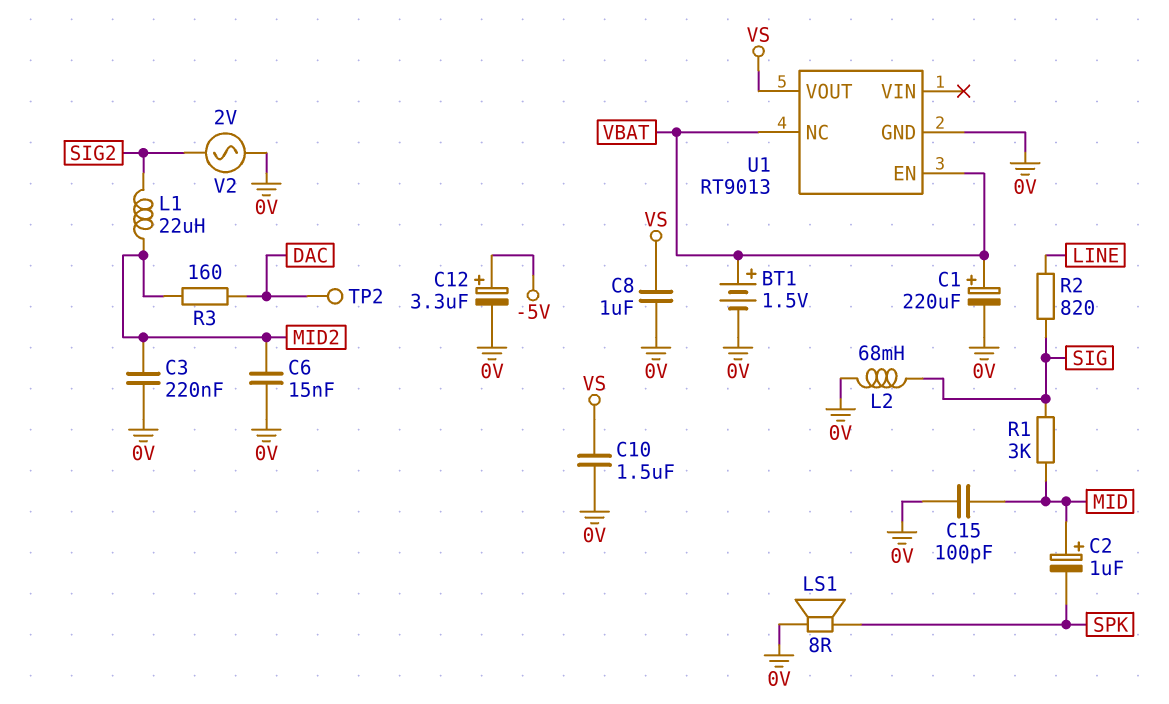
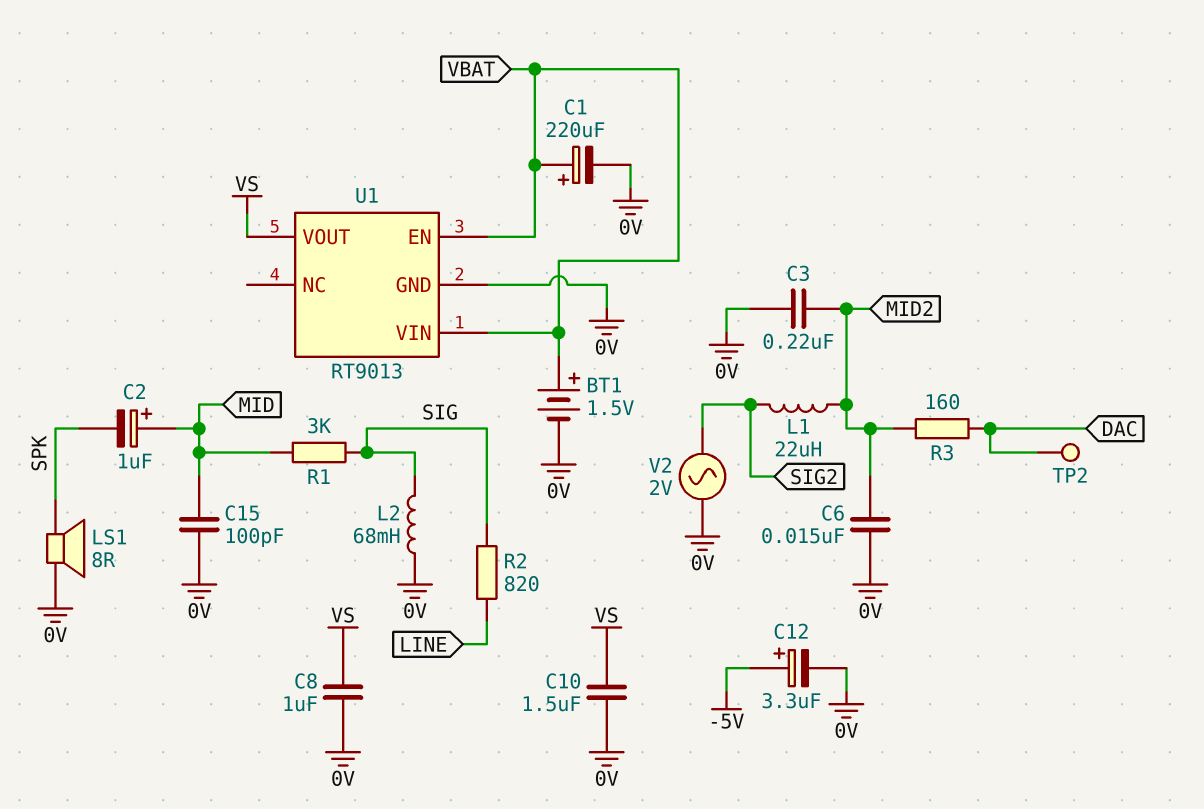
U1 pin NC: VBAT -> none
U1 pin VIN: none -> VBAT

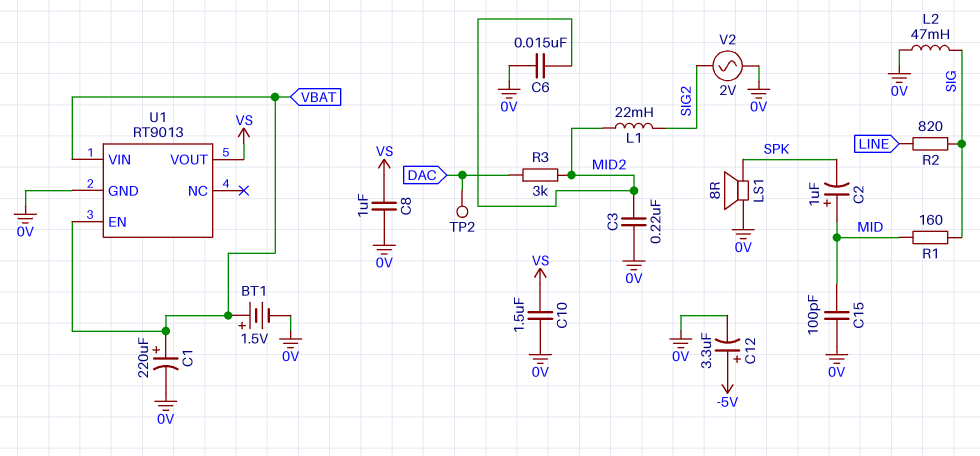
L1: 22uH (MID2, SIG2) -> 22mH (MID2, SIG2)
L2: 68mH (0V, SIG) -> 47mH (0V, SIG)
R1: 3k (MID, SIG) -> 160 (MID, SIG)
R3: 160 (DAC, MID2) -> 3k (DAC, MID2)

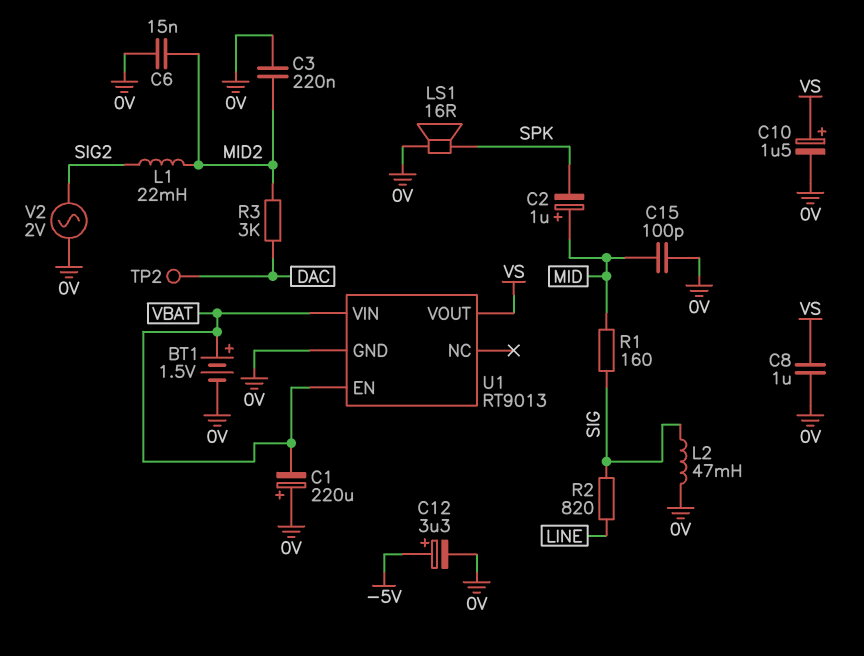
C1: 220uF (plus VBAT, minus 0V) -> 220uF (plus 0V, minus VBAT)
C10: 1.5uF (0V, VS) -> 1.5uF (plus VS, minus 0V)
LS1: speaker 8R (0V, SPK) -> speaker 16R (0V, SPK)

